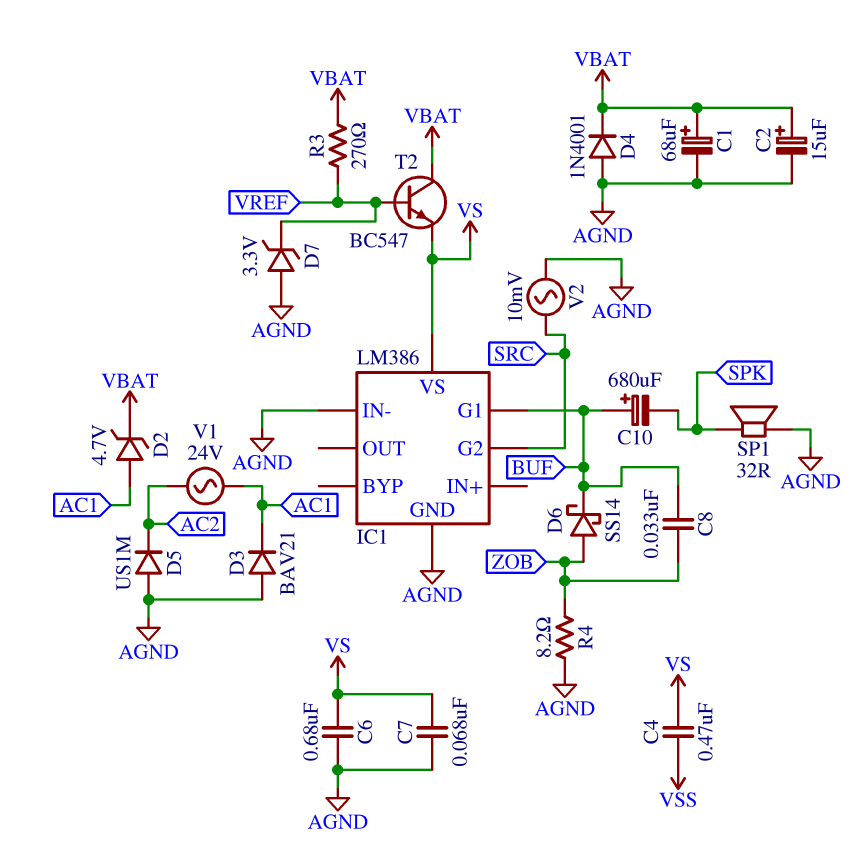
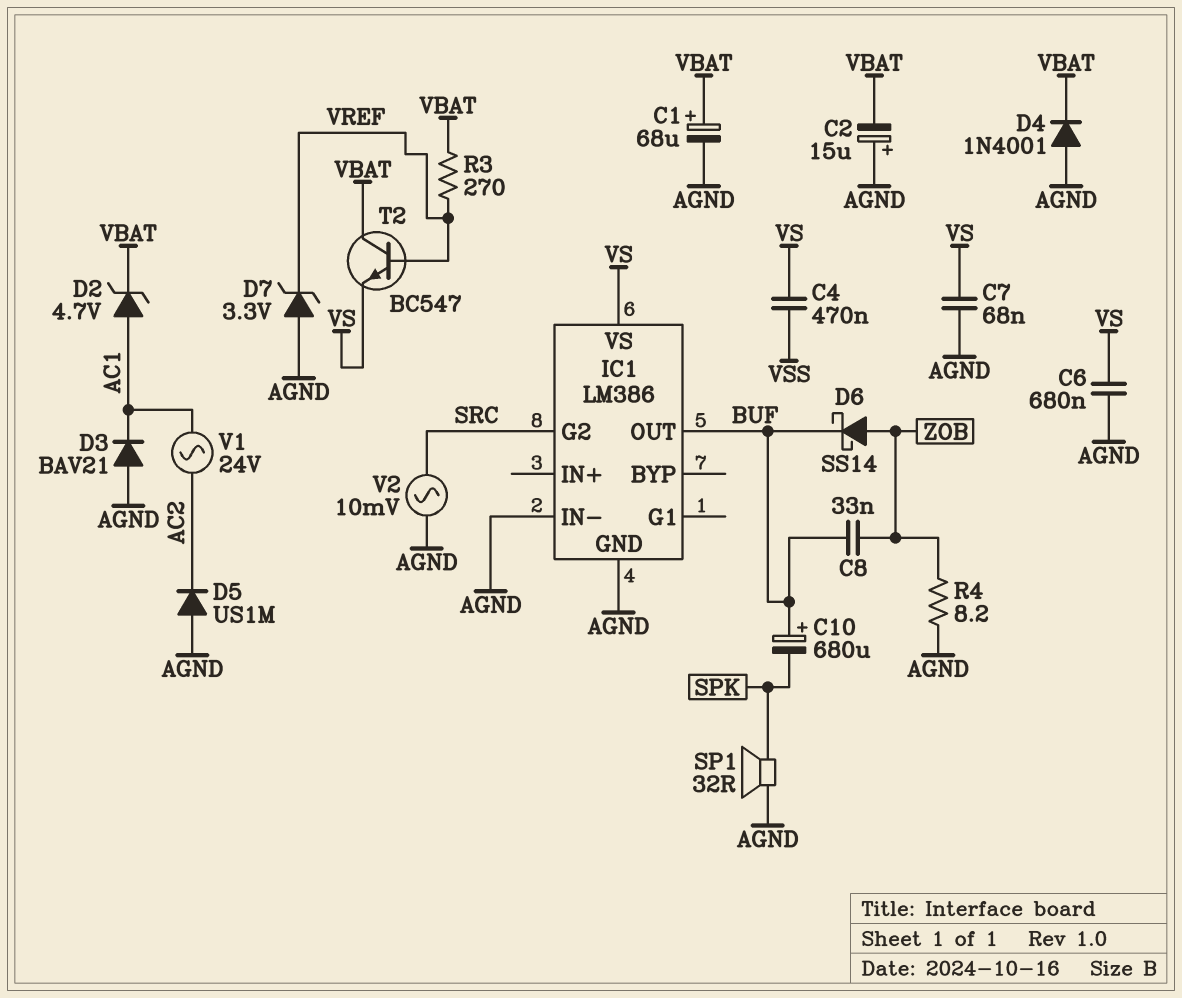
C2: 15uF (plus VBAT, minus AGND) -> 15uF (plus AGND, minus VBAT)
IC1 pin G1: BUF -> none
IC1 pin OUT: none -> BUF

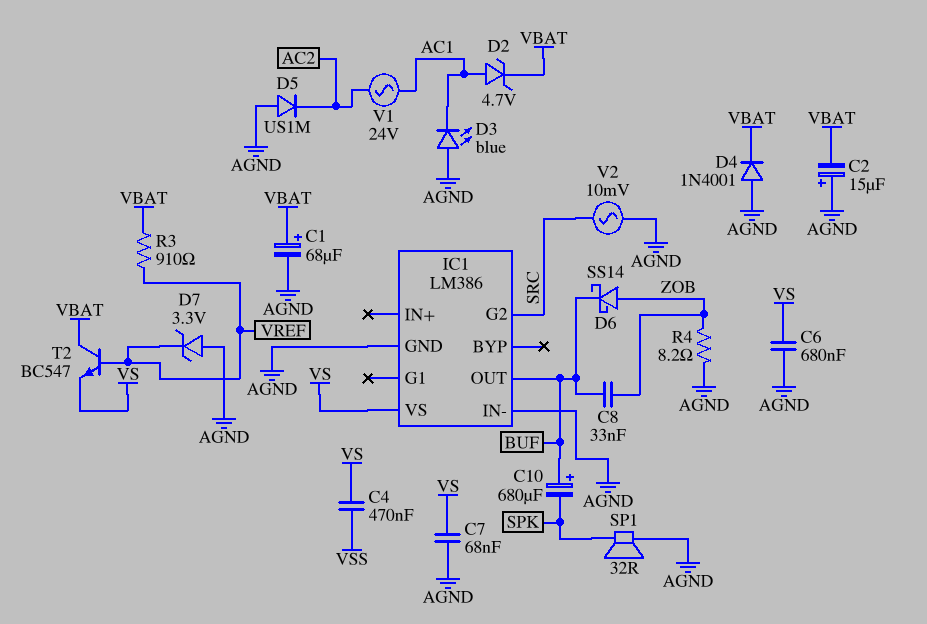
D3: diode BAV21 (A AGND, K AC1) -> LED blue (A AGND, K AC1)
R3: 270 (VBAT, VREF) -> 910 (VBAT, VREF)

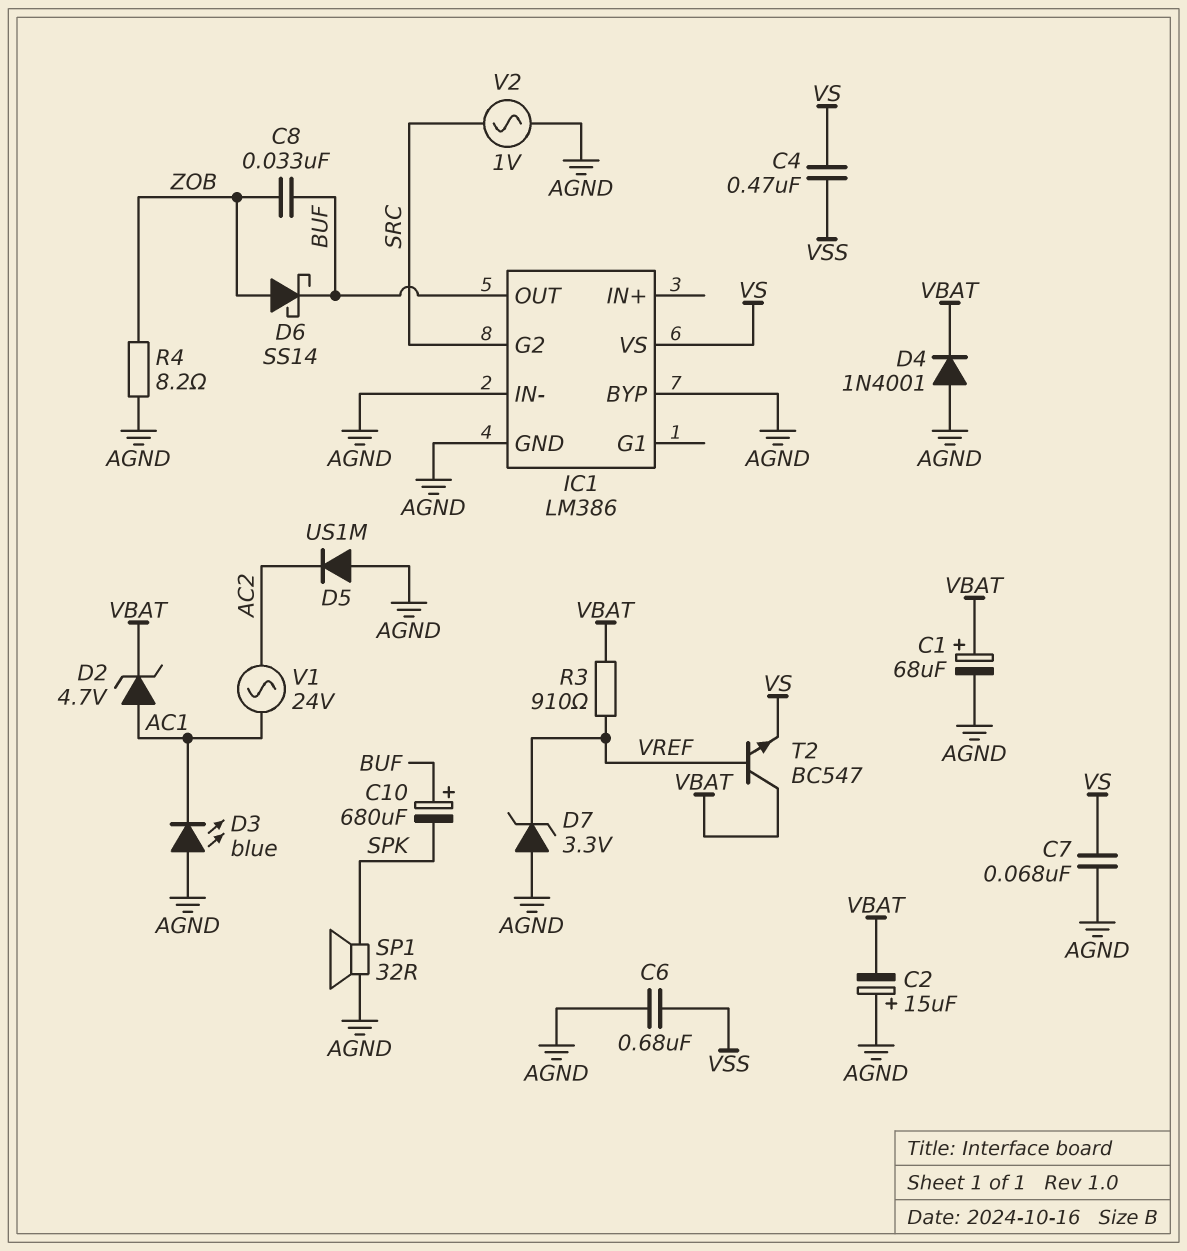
C6: 680nF (AGND, VS) -> 680nF (AGND, VSS)
IC1 pin BYP: none -> AGND
V2: AC 10mV (AGND, SRC) -> AC 1V (AGND, SRC)

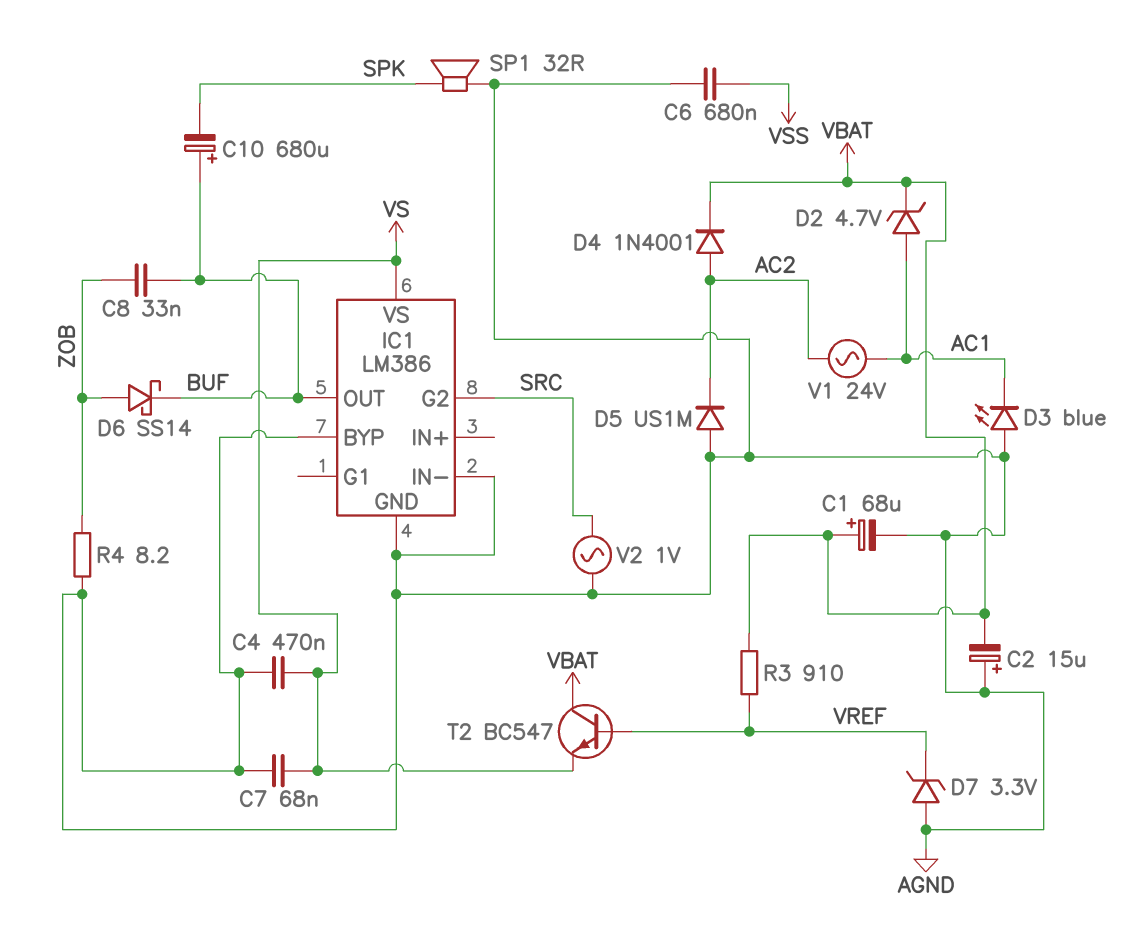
C4: 470nF (VS, VSS) -> 470nF (AGND, VS)
D4: diode 1N4001 (A AGND, K VBAT) -> diode 1N4001 (A AC2, K VBAT)

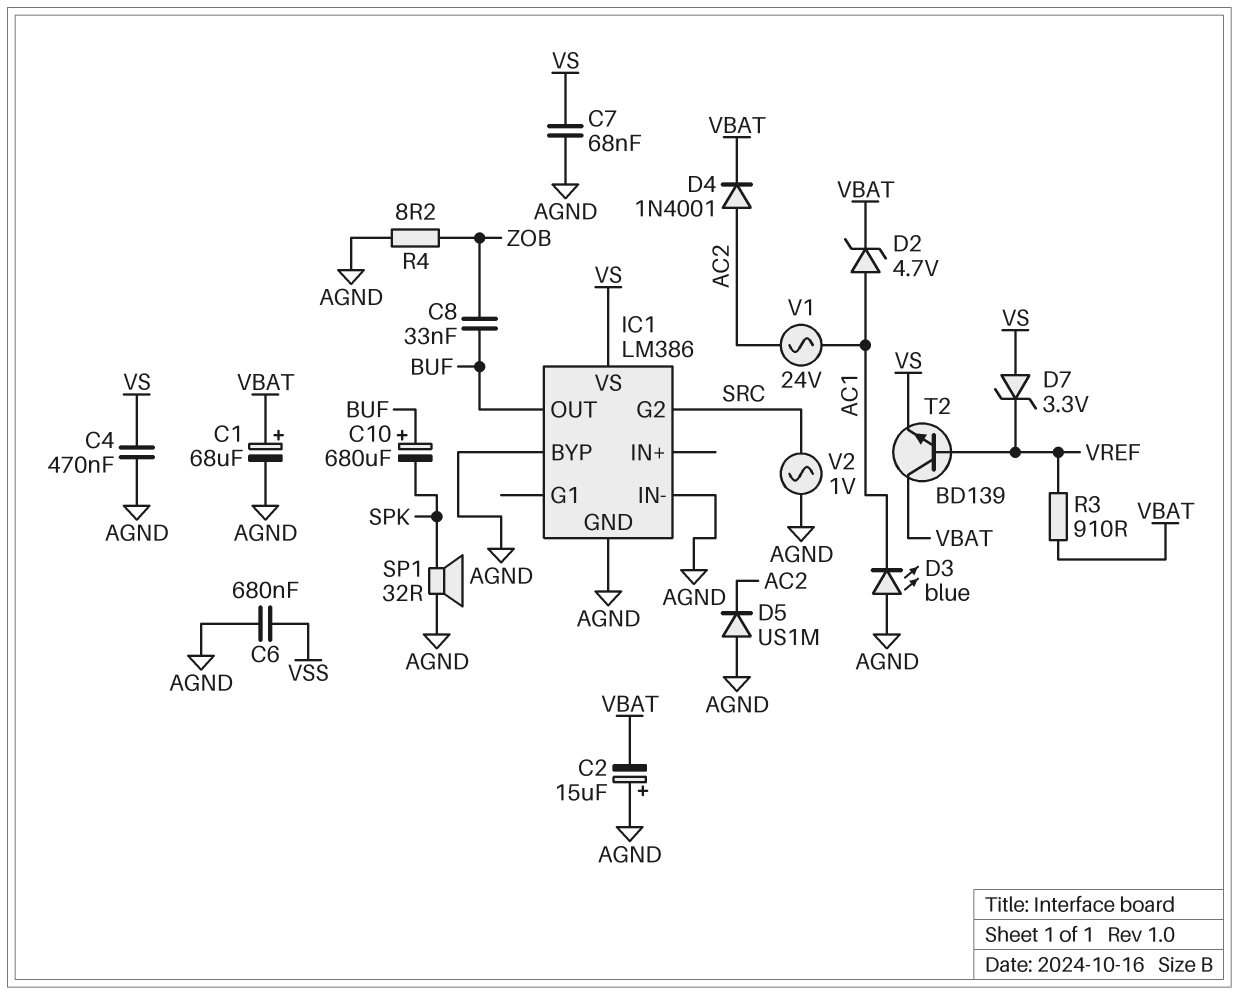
D6: schottky SS14 (A ZOB, K BUF) -> none
D7: zener 3.3V (A AGND, K VREF) -> zener 3.3V (A VS, K VREF)
T2: NPN BC547 (B VREF, C VBAT, E VS) -> NPN BD139 (B VREF, C VBAT, E VS)

